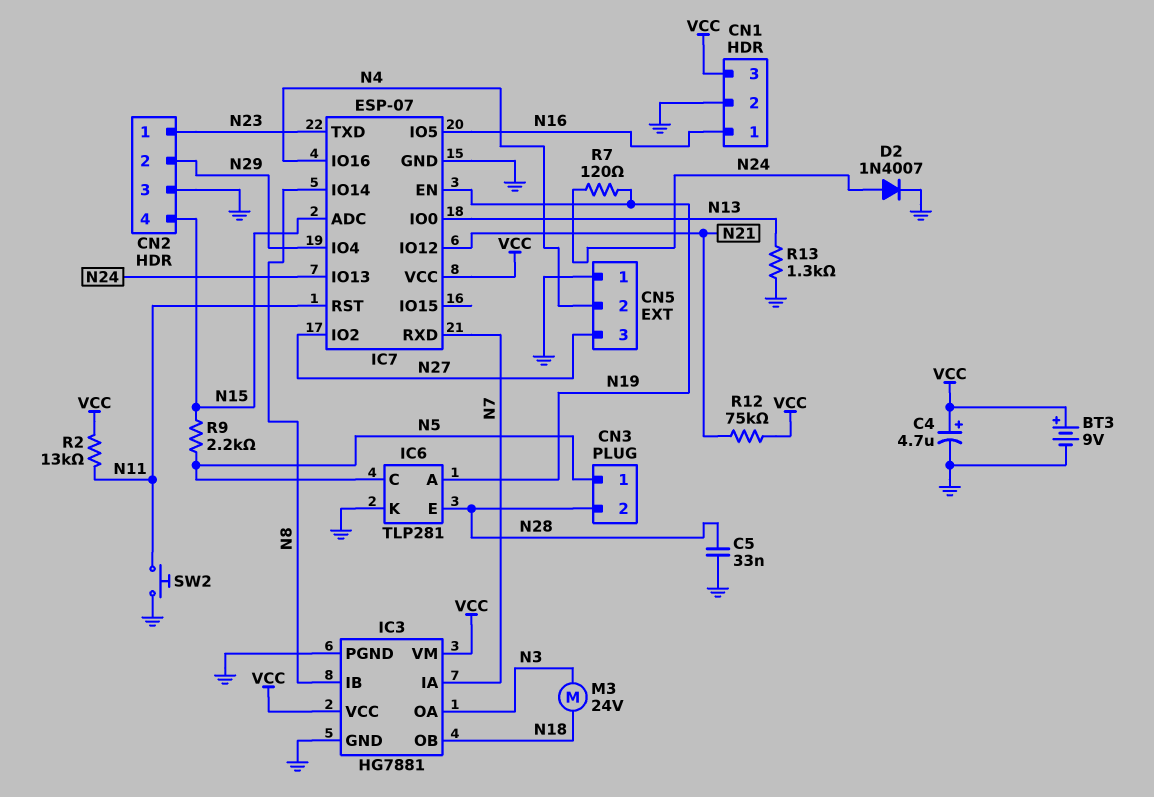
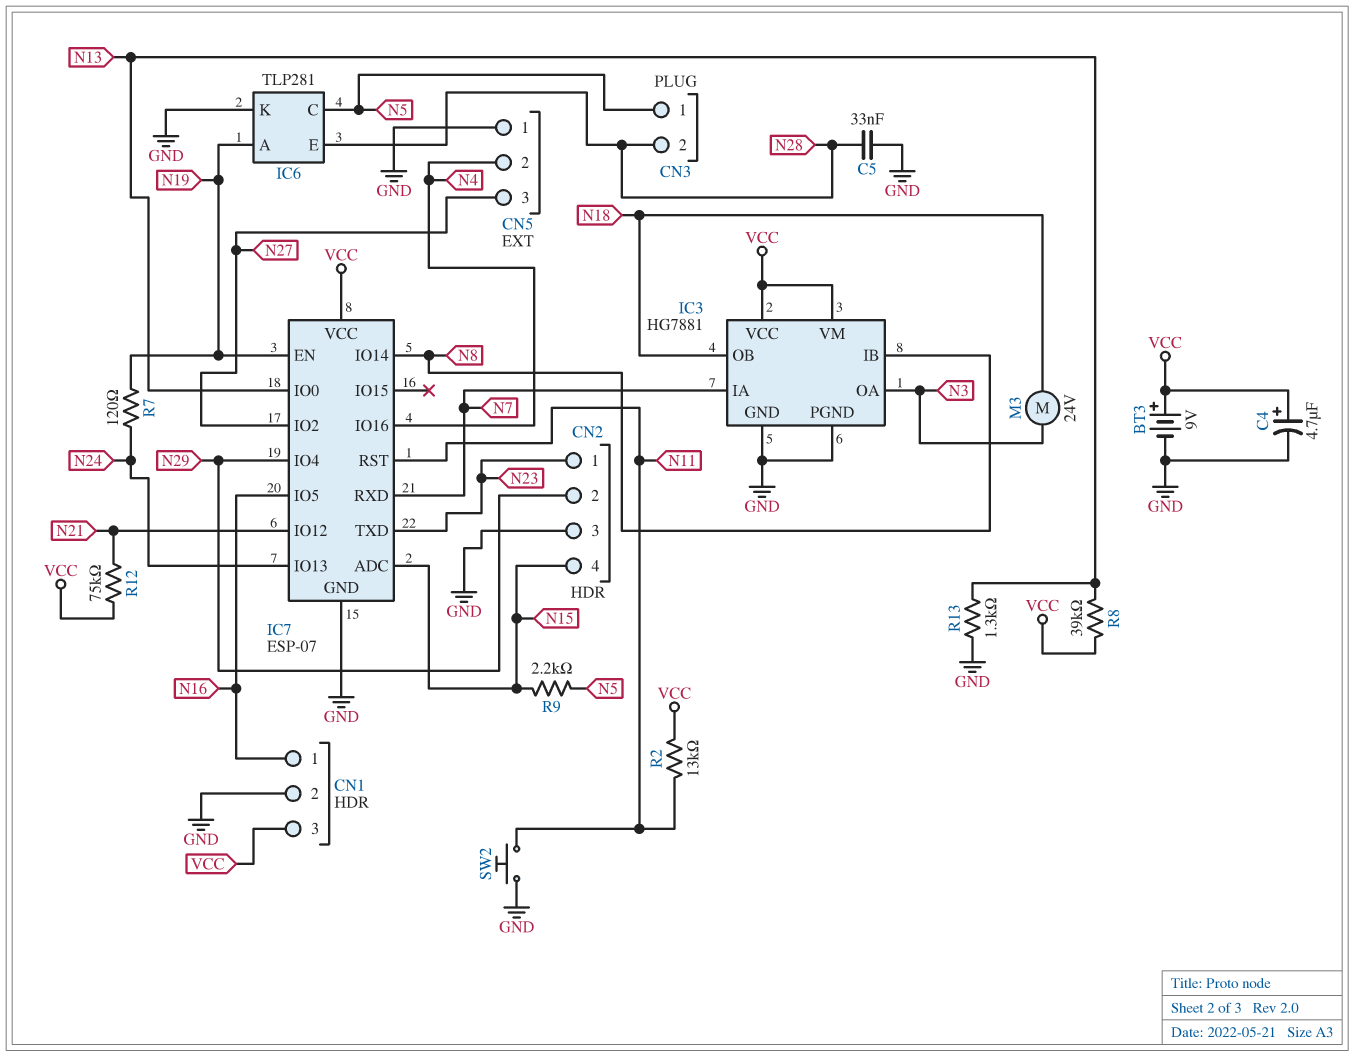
D2: diode 1N4007 (A N24, K GND) -> none
R8: none -> 39k (N13, VCC)

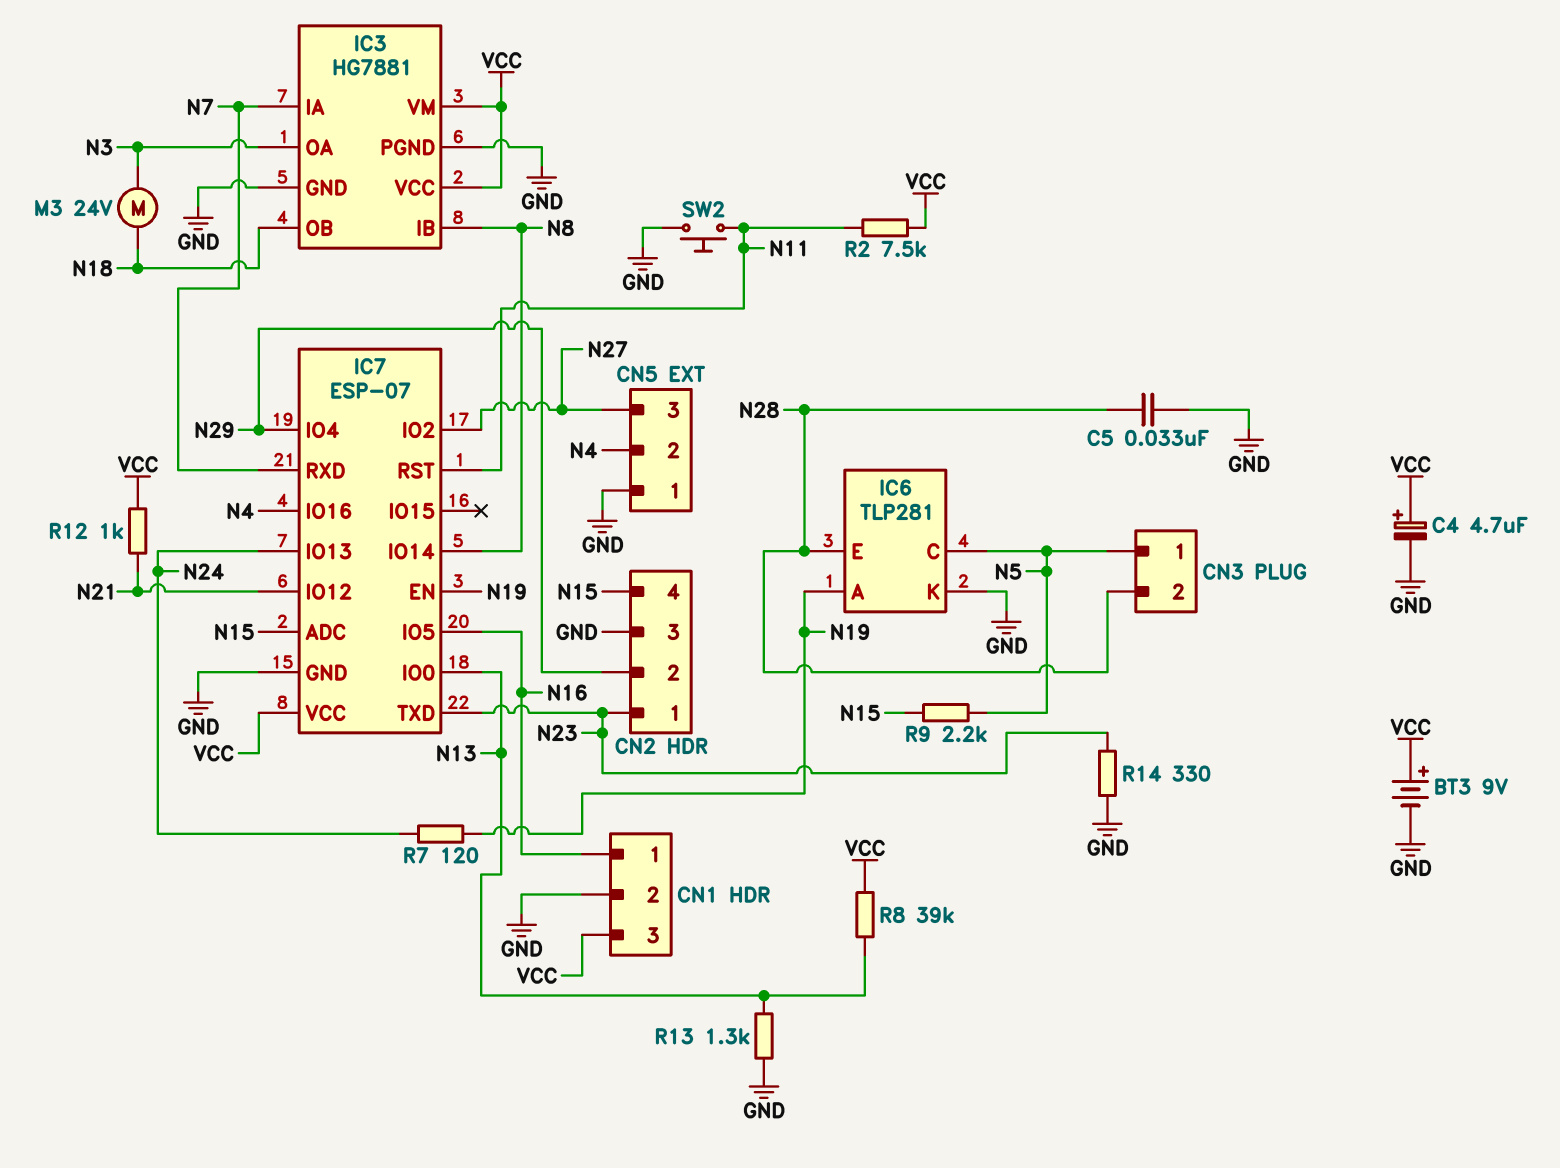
R2: 13k (N11, VCC) -> 7.5k (N11, VCC)
R12: 75k (N21, VCC) -> 1k (N21, VCC)
R14: none -> 330 (GND, N23)

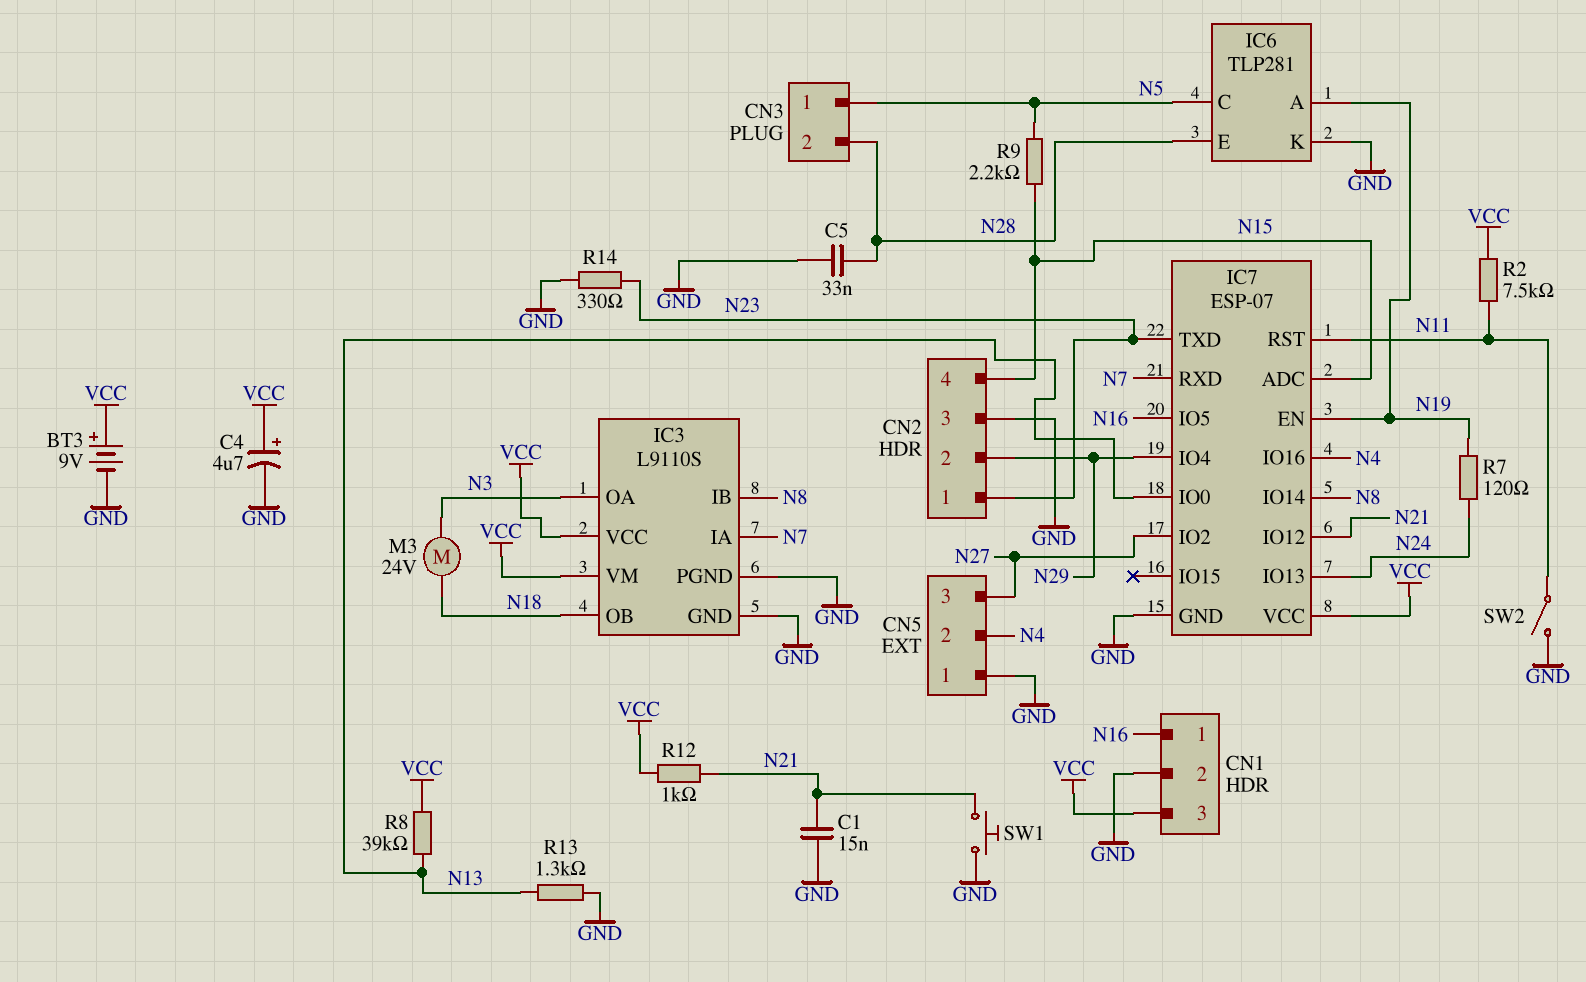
C1: none -> 15nF (GND, N21)
IC3: HG7881 -> L9110S
SW1: none -> button (GND, N21)
SW2: button (GND, N11) -> switch (GND, N11)

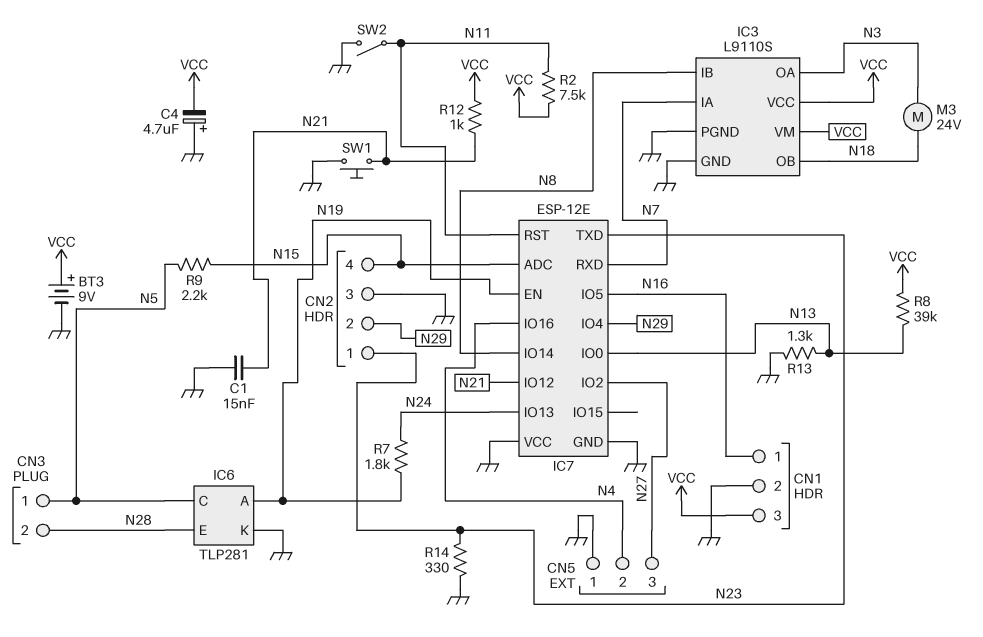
C4: 4.7uF (plus VCC, minus GND) -> 4.7uF (plus GND, minus VCC)
C5: 33nF (GND, N28) -> none
IC7: ESP-07 -> ESP-12E
IC7 pin VCC: VCC -> GND
R7: 120 (N19, N24) -> 1.8k (N19, N24)

